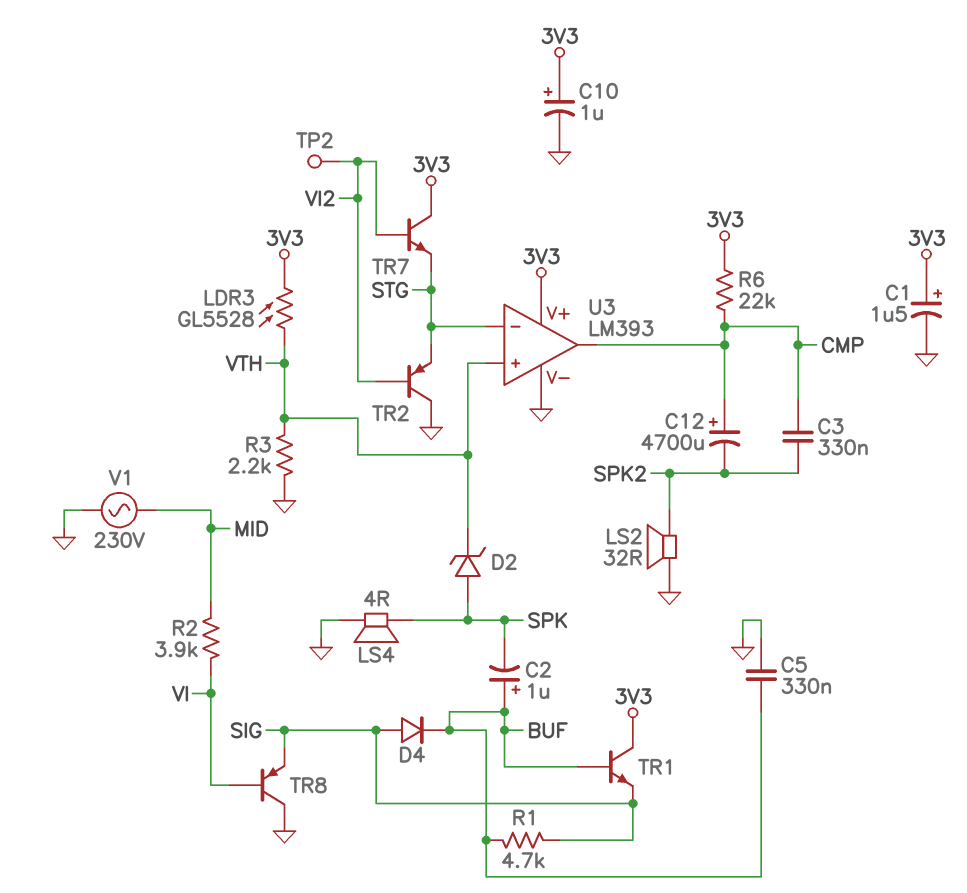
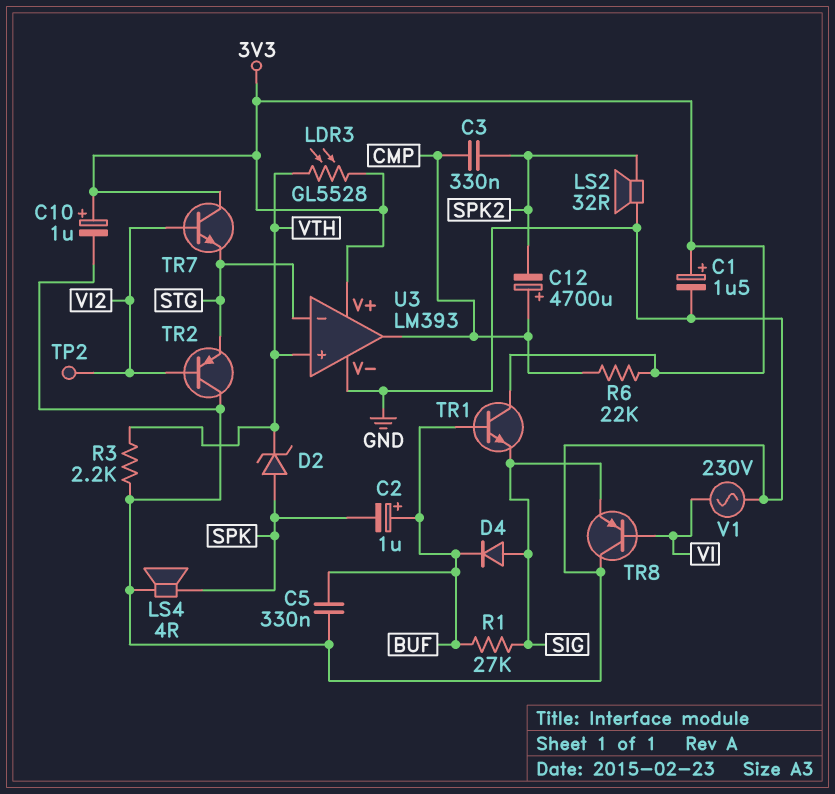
R1: 4.7k (BUF, SIG) -> 27k (BUF, SIG)
R2: 3.9k (MID, VI) -> none
V1: AC 230V (GND, MID) -> AC 230V (GND, VI)

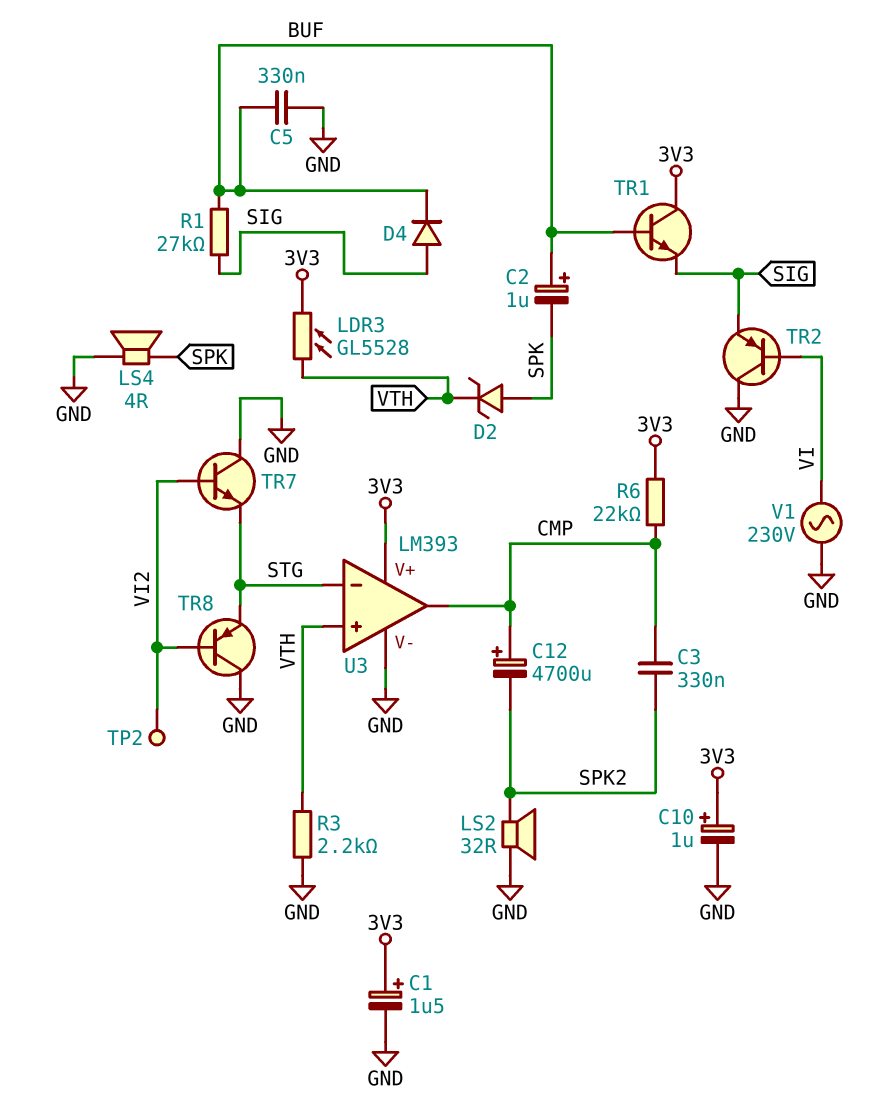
TR2: PNP (B VI2, C GND, E STG) -> PNP (B VI, C GND, E SIG)
TR7: NPN (B VI2, C 3V3, E STG) -> NPN (B VI2, C GND, E STG)
TR8: PNP (B VI, C GND, E SIG) -> PNP (B VI2, C GND, E STG)

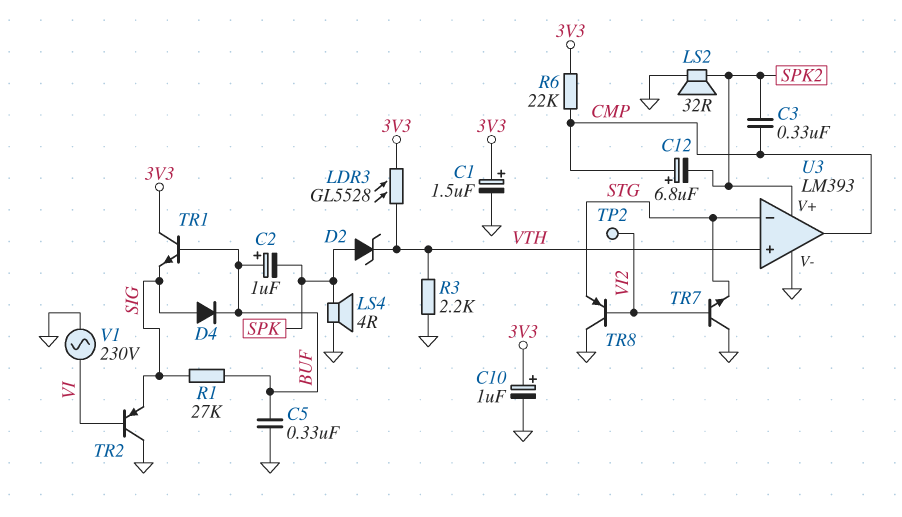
C12: 4700uF (plus CMP, minus SPK2) -> 6.8uF (plus CMP, minus SPK2)
U3 pin V+: 3V3 -> SPK2

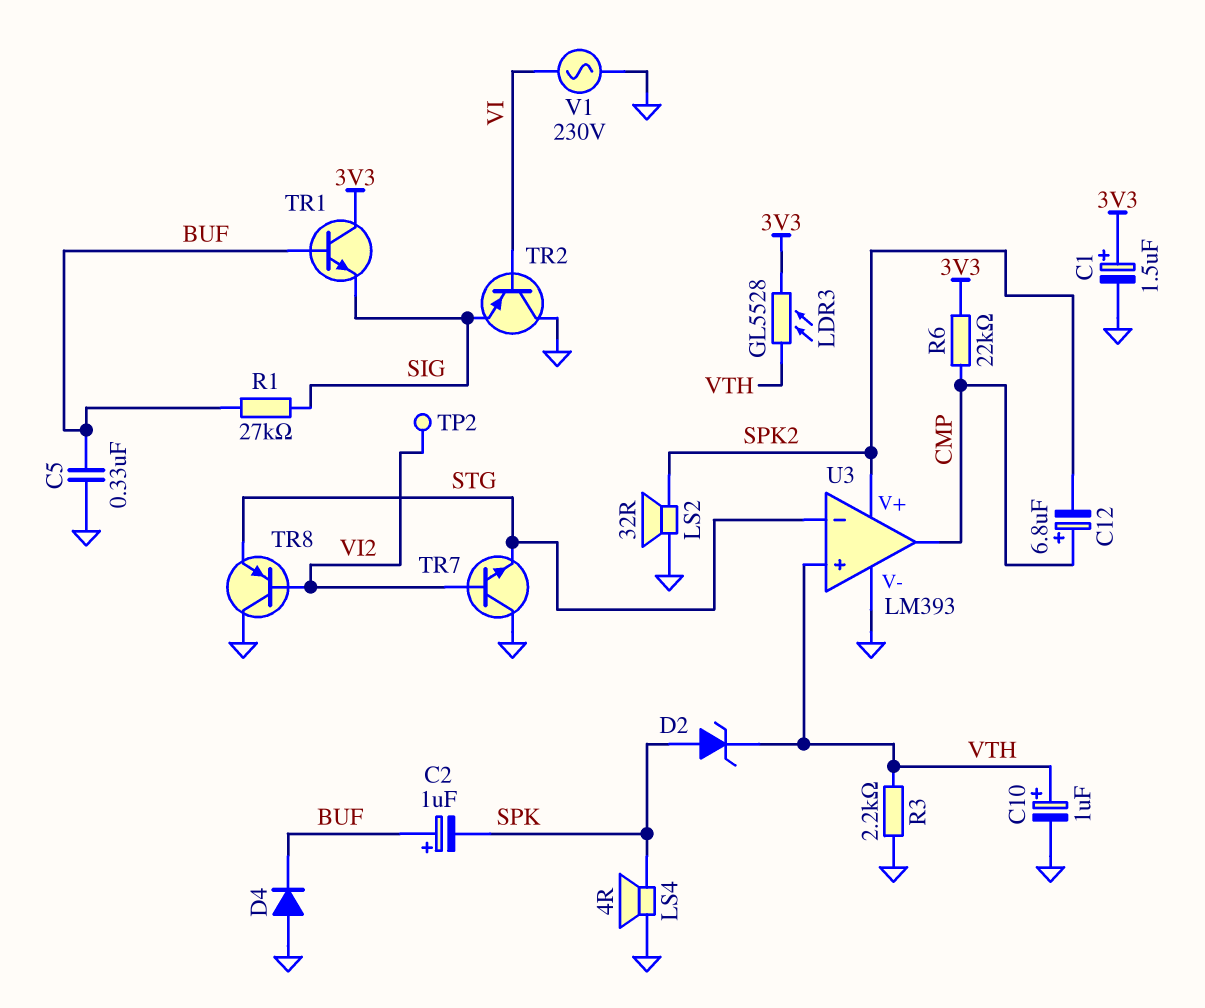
C3: 330nF (CMP, SPK2) -> none
C10: 1uF (plus 3V3, minus GND) -> 1uF (plus VTH, minus GND)
D4: diode (A SIG, K BUF) -> diode (A GND, K BUF)

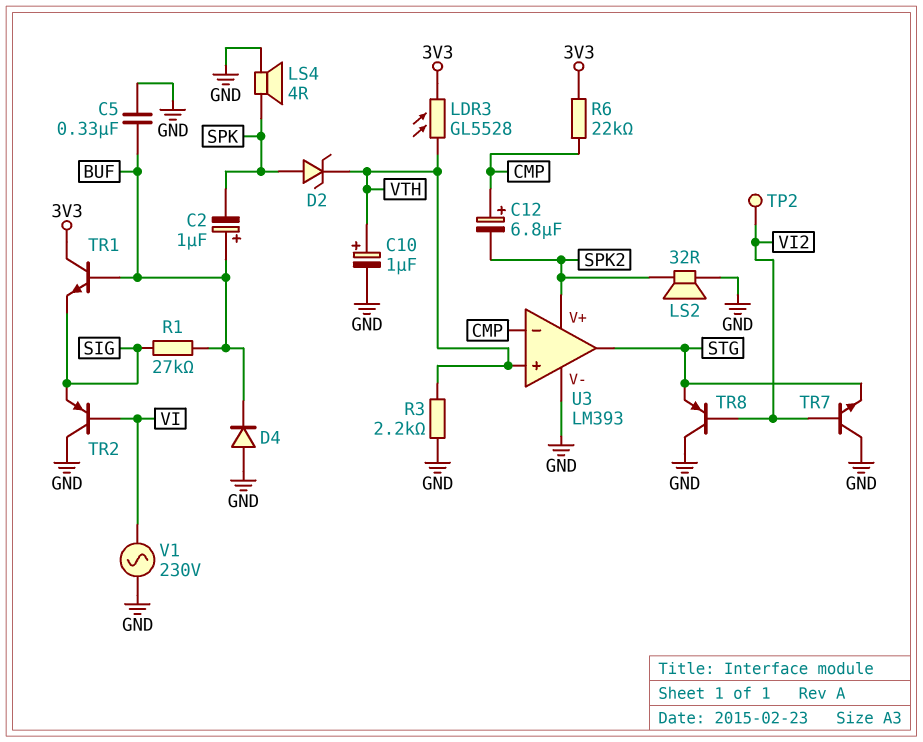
C1: 1.5uF (plus 3V3, minus GND) -> none
U3 pin in-: STG -> CMP
U3 pin out: CMP -> STG

